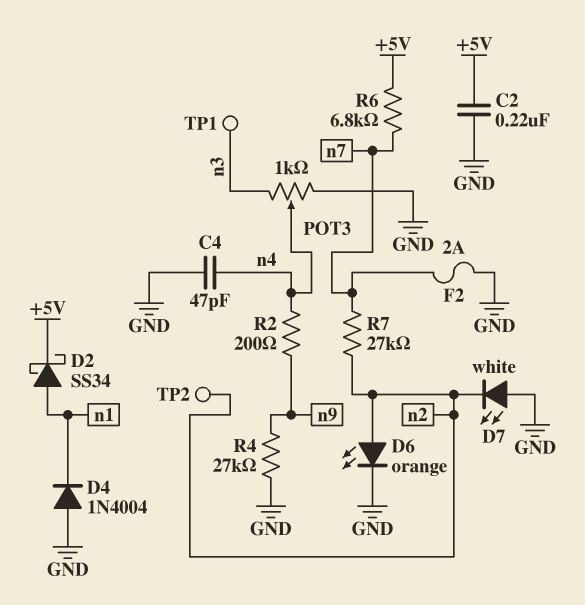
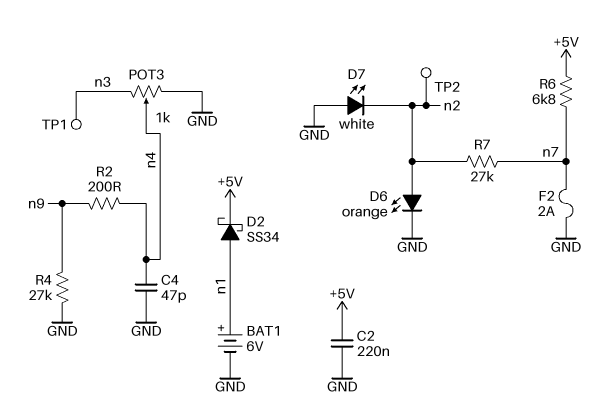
BAT1: none -> 6V (plus n1, minus GND)
D4: diode 1N4004 (A GND, K n1) -> none

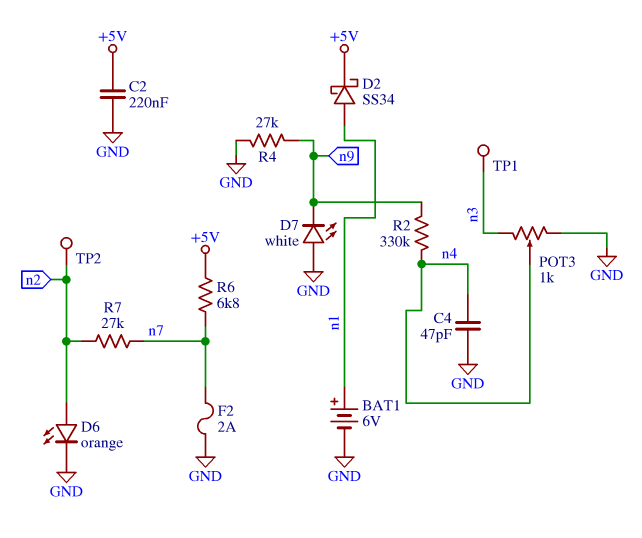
D7: LED white (A GND, K n2) -> LED white (A GND, K n9)
R2: 200 (n4, n9) -> 330k (n4, n9)

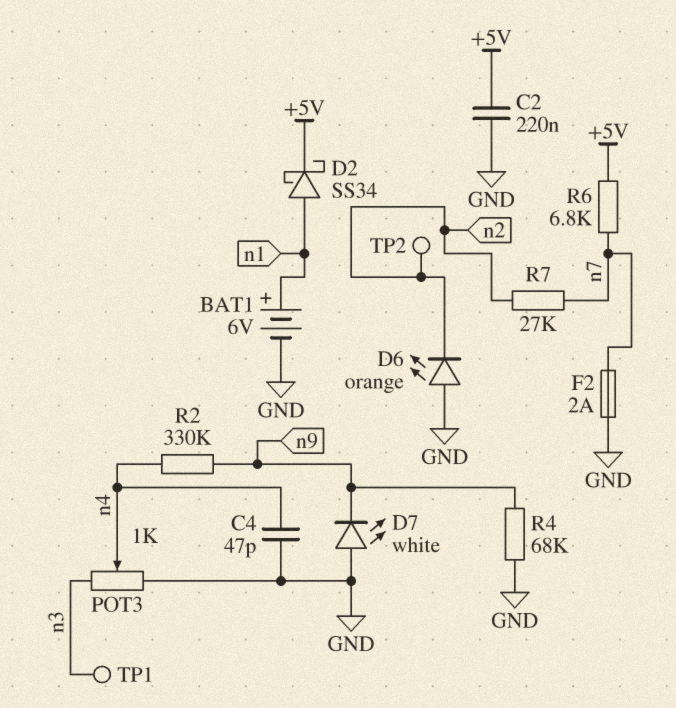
D6: LED orange (A n2, K GND) -> LED orange (A GND, K n2)
R4: 27k (GND, n9) -> 68k (GND, n9)

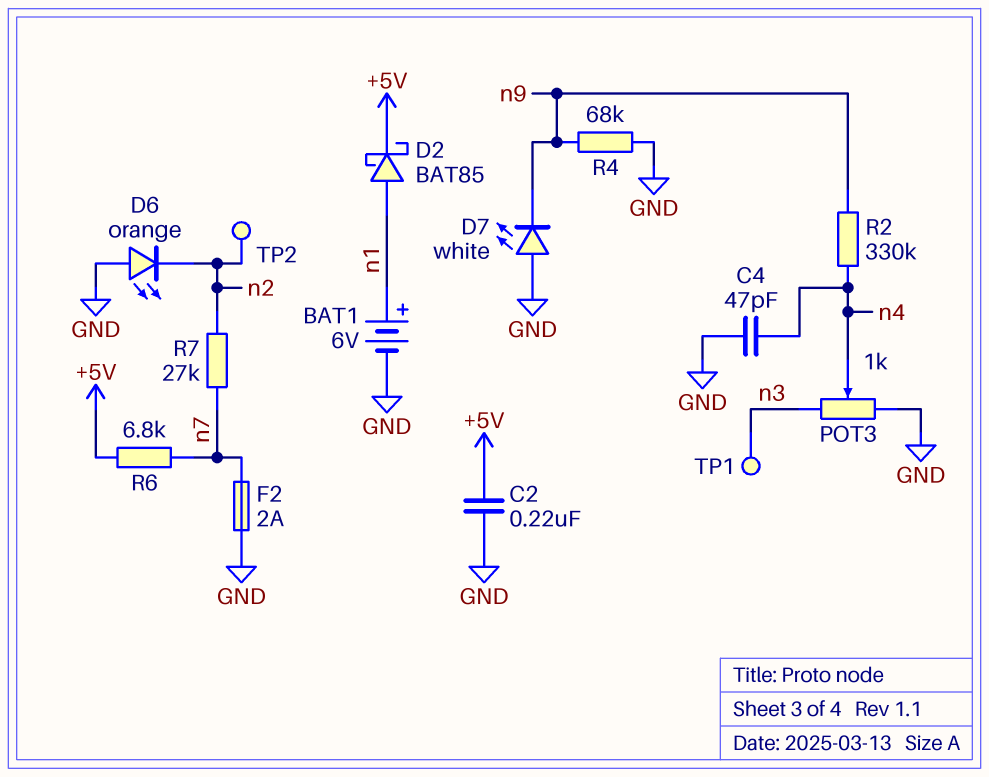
D2: schottky SS34 (A n1, K +5V) -> schottky BAT85 (A n1, K +5V)

